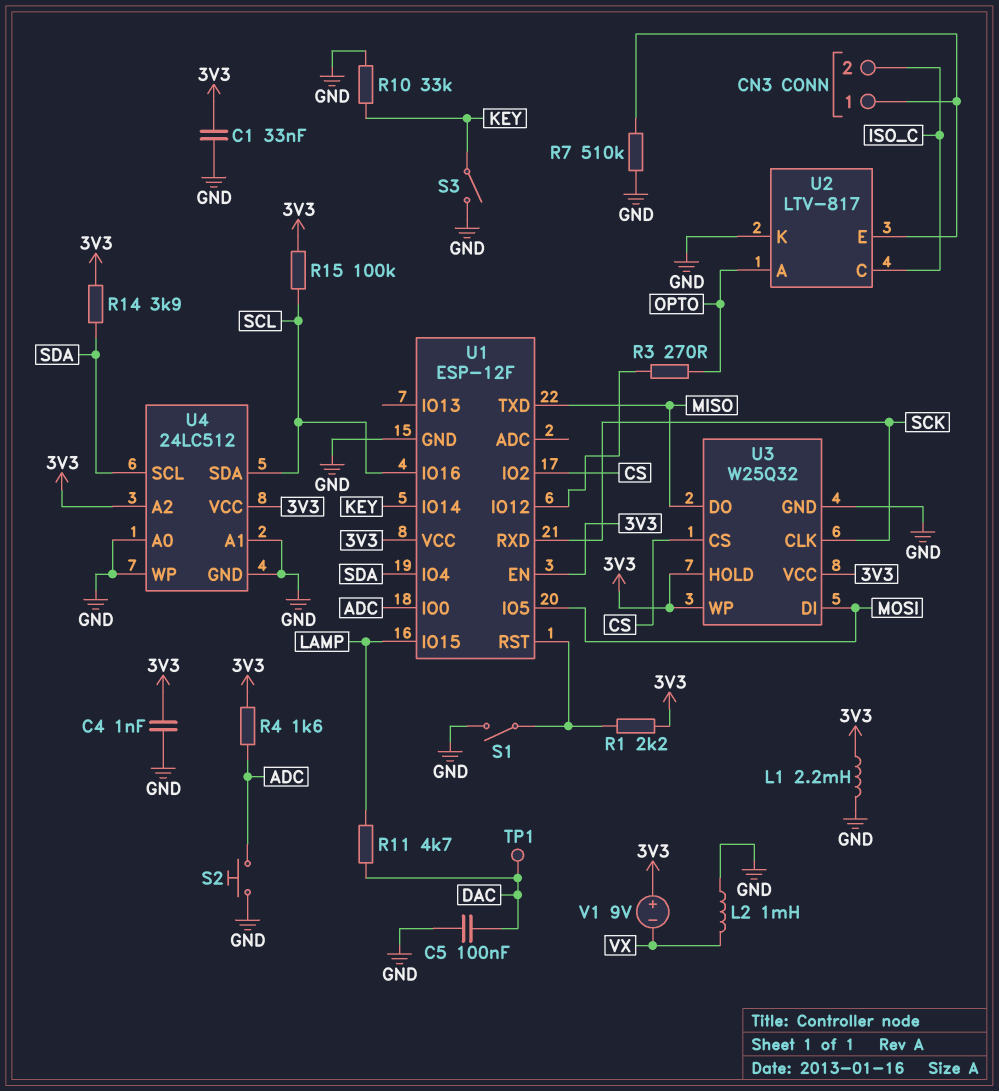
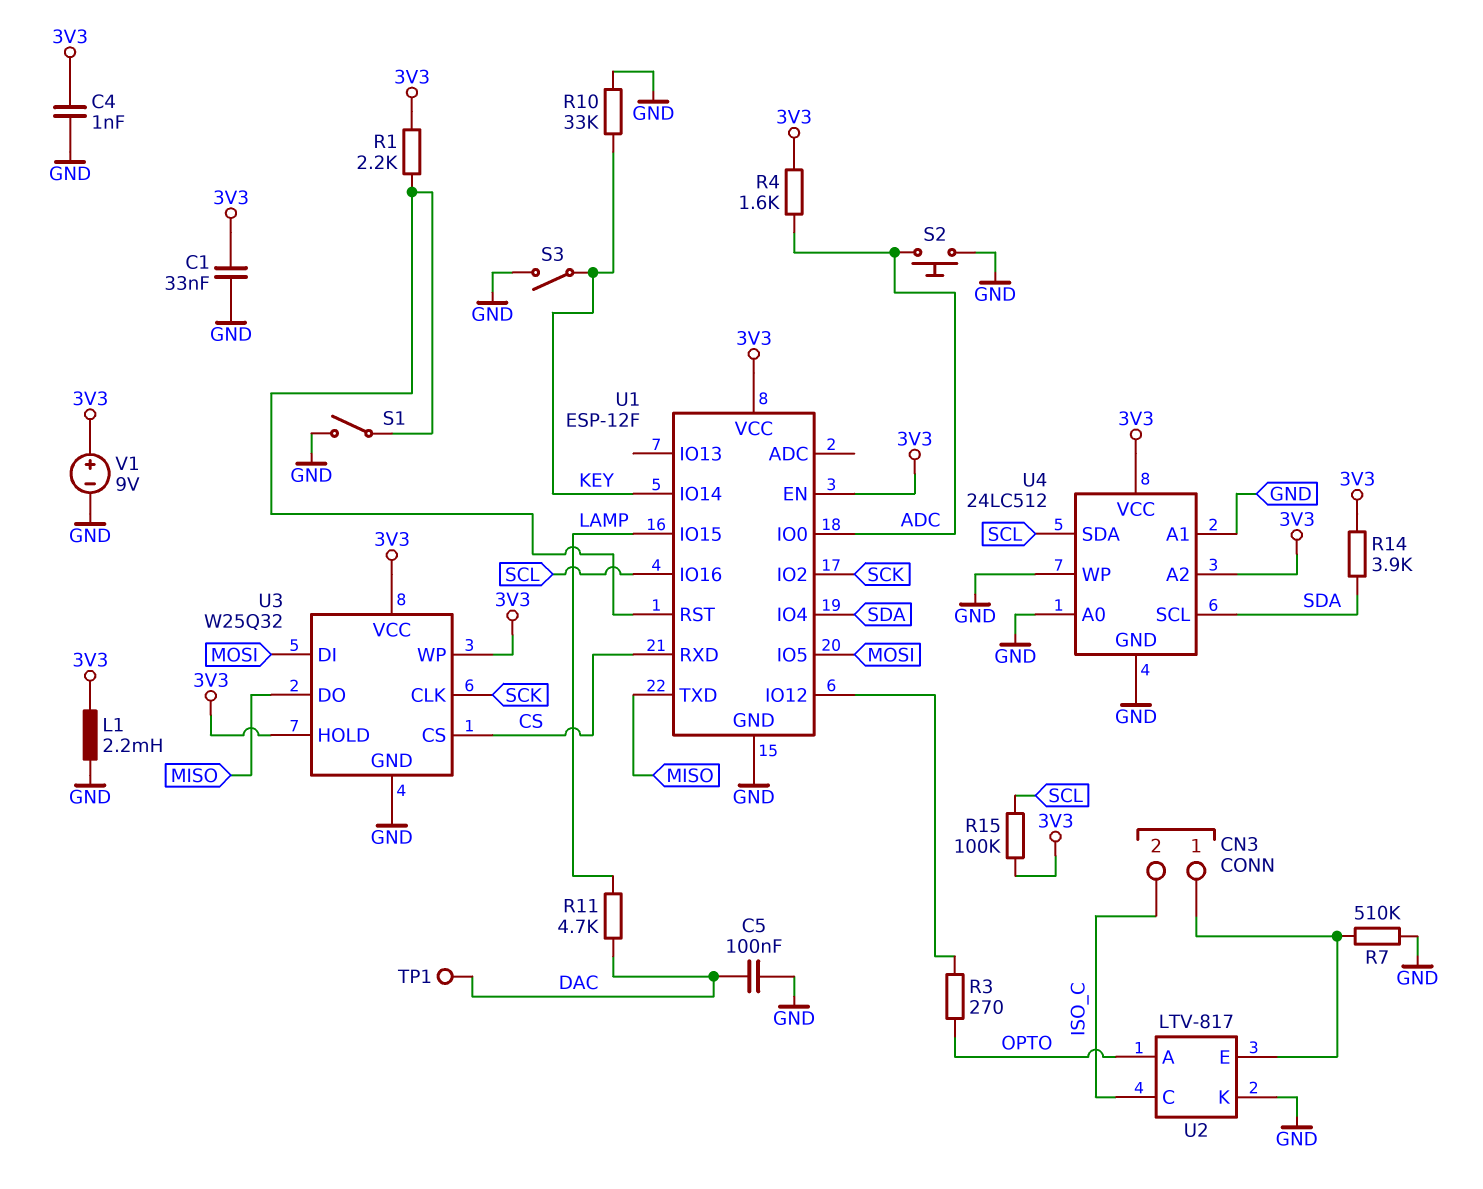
L2: 1mH (GND, VX) -> none
U1 pin IO2: CS -> SCK
U1 pin RXD: SCK -> CS
V1: 9V (plus 3V3, minus VX) -> 9V (plus 3V3, minus GND)

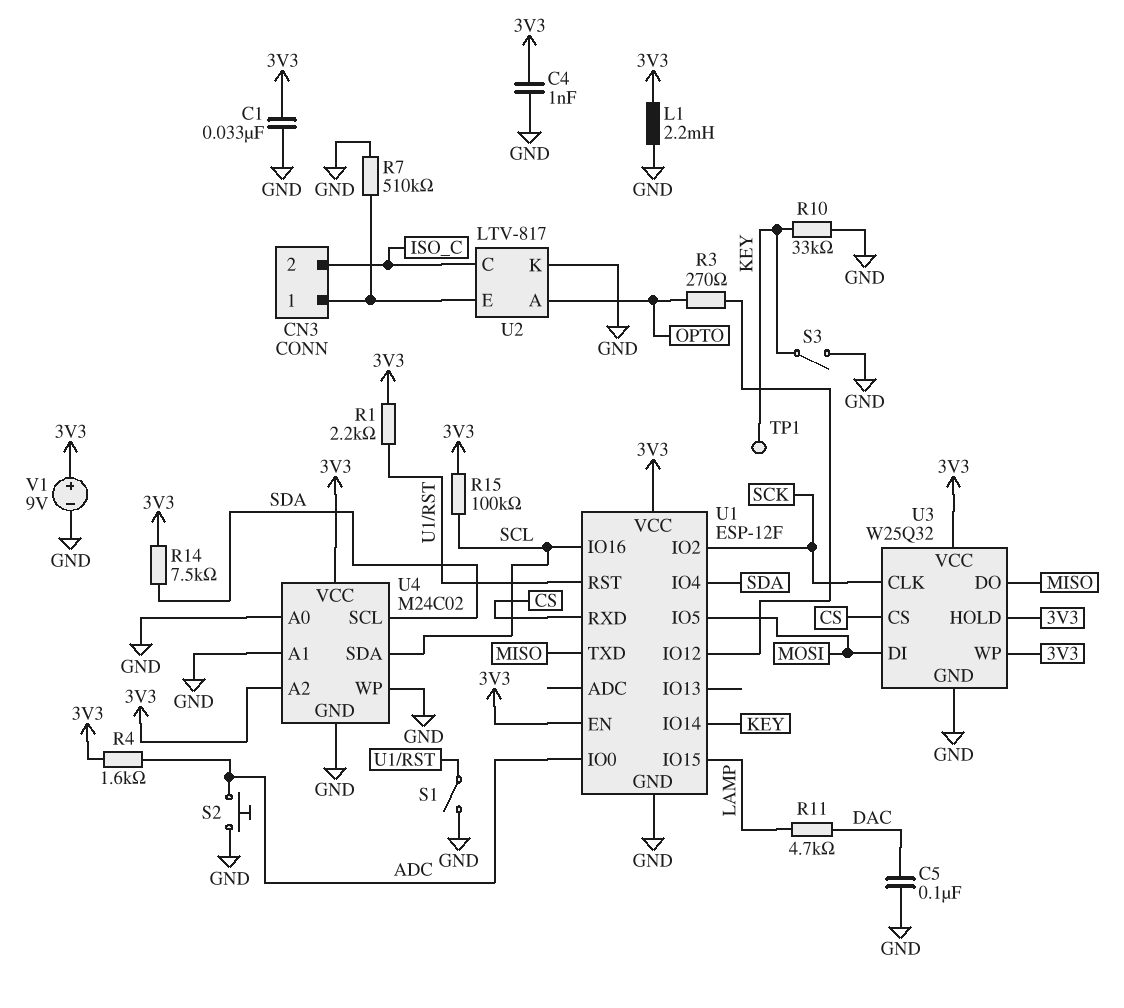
R14: 3.9k (3V3, SDA) -> 7.5k (3V3, SDA)
TP1: test point (DAC) -> test point (KEY)
U4: 24LC512 -> M24C02

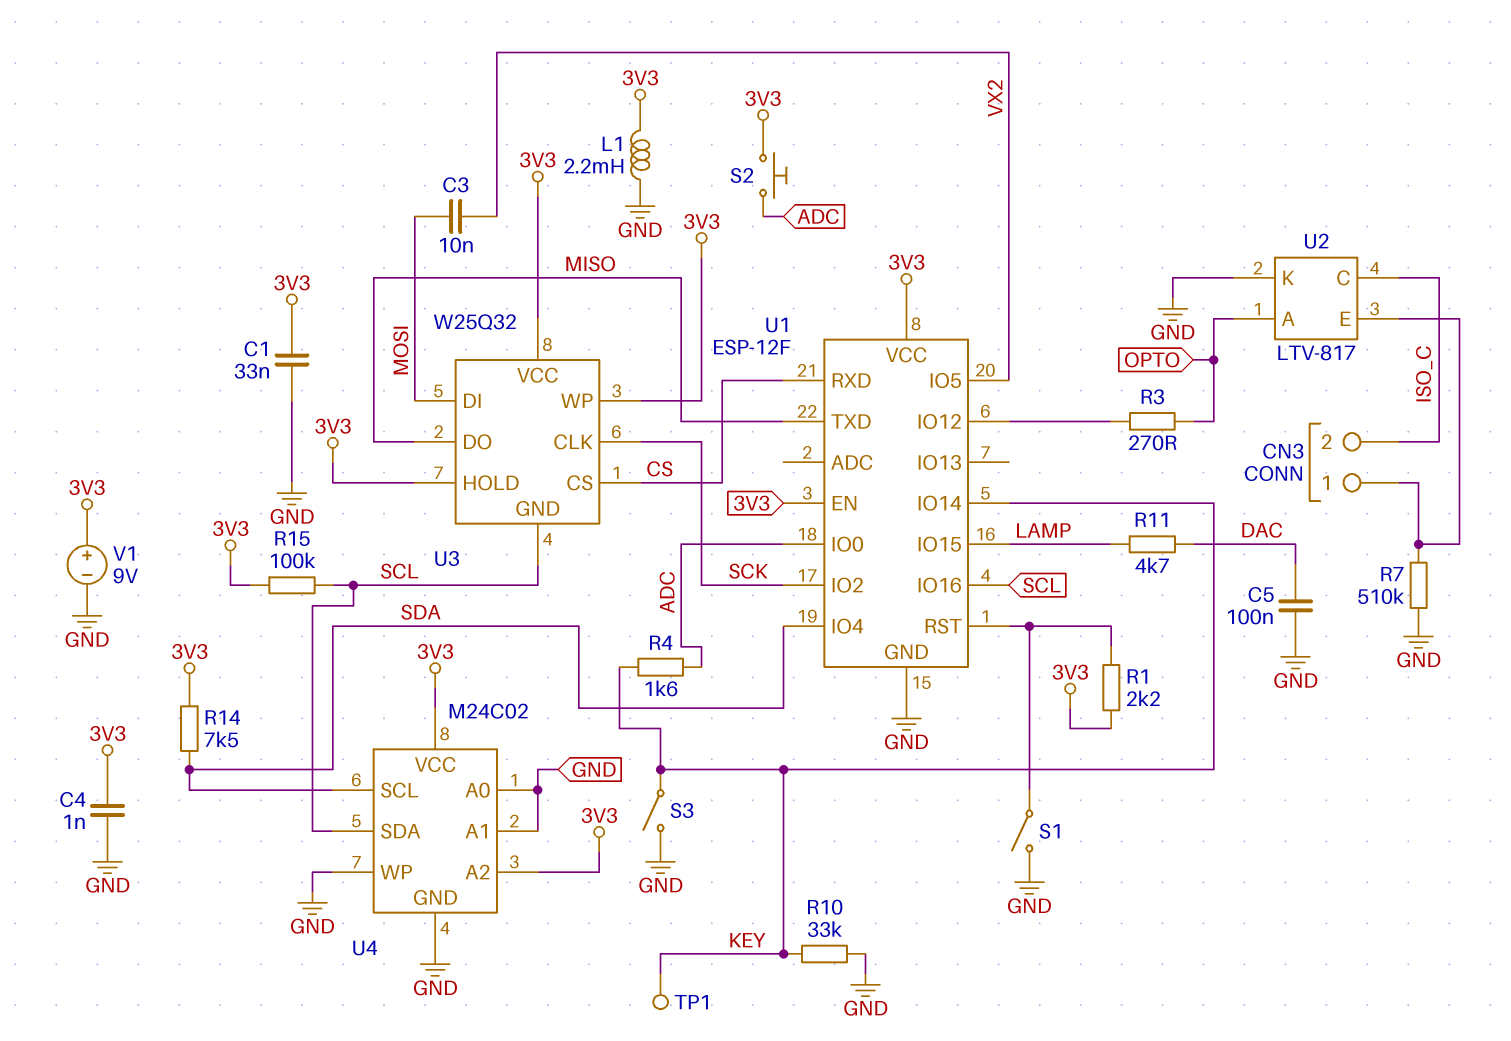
C3: none -> 10nF (MOSI, VX2)
R4: 1.6k (3V3, ADC) -> 1.6k (ADC, KEY)
S2: button (ADC, GND) -> button (3V3, ADC)
U1 pin IO5: MOSI -> VX2
U3 pin GND: GND -> SCL

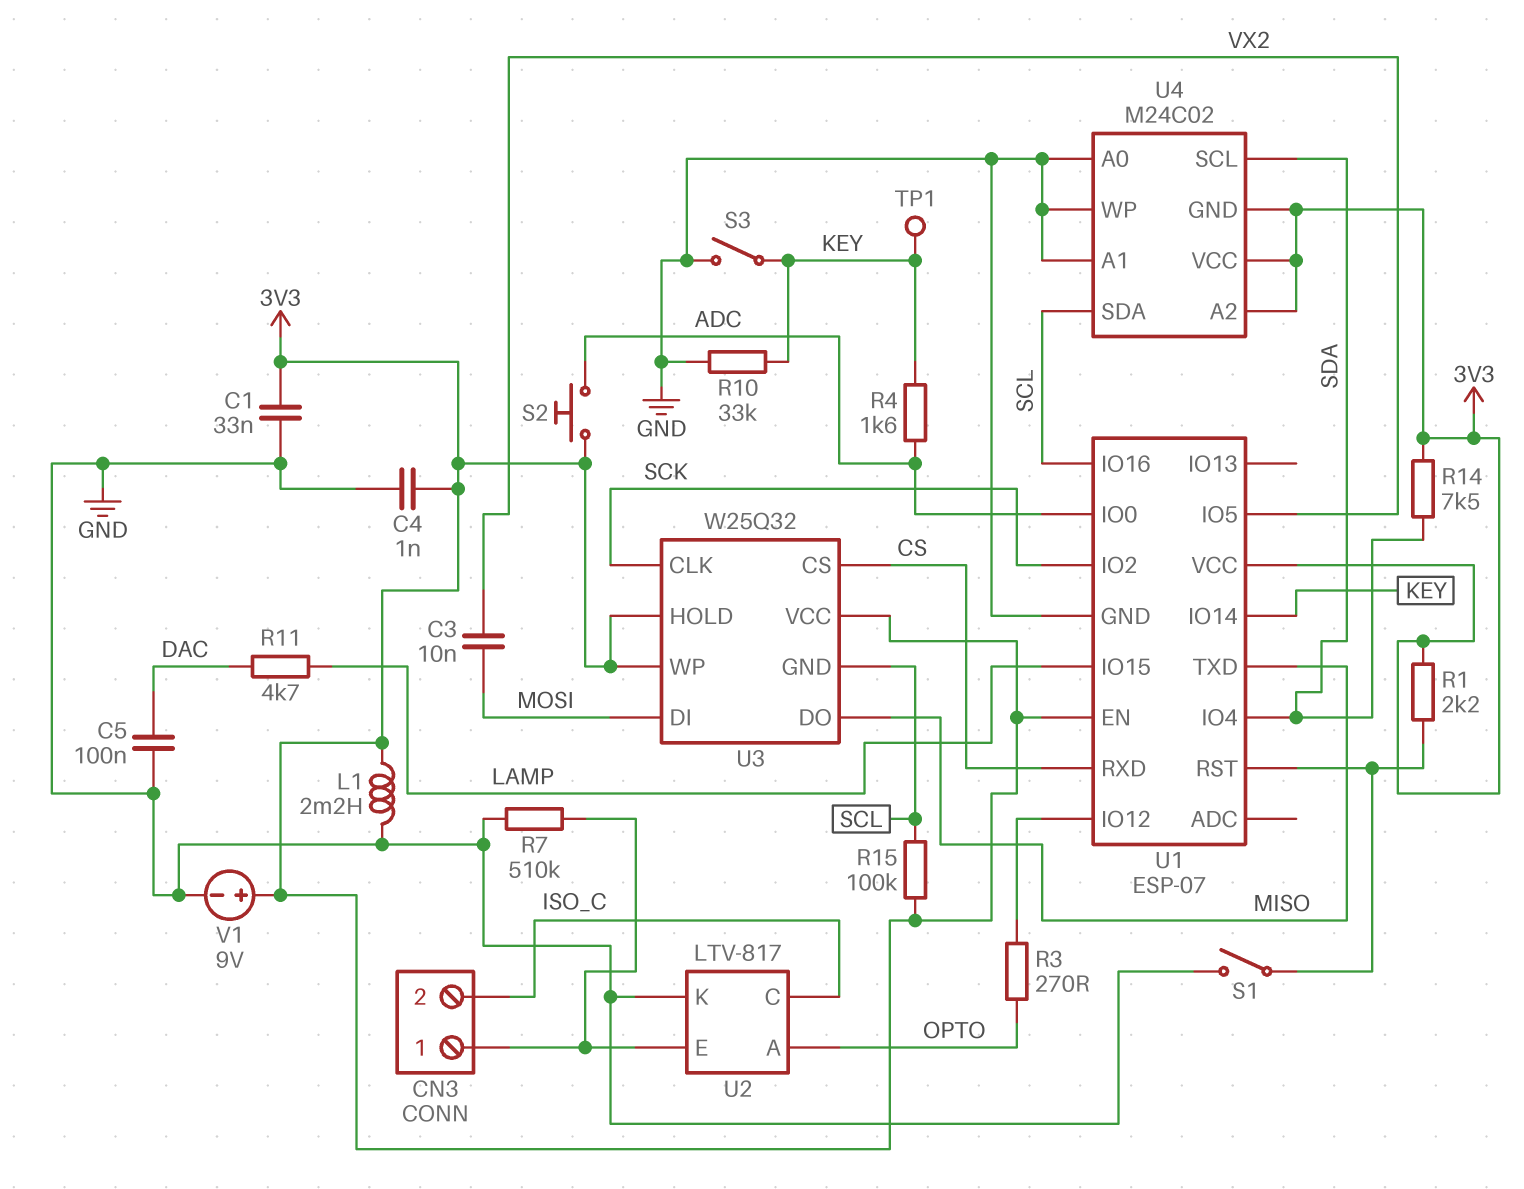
U1: ESP-12F -> ESP-07
U4 pin GND: GND -> 3V3

